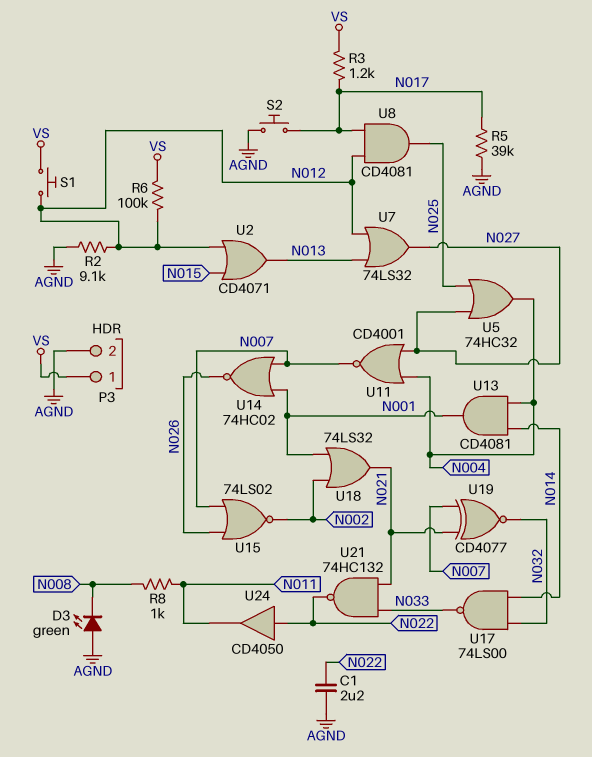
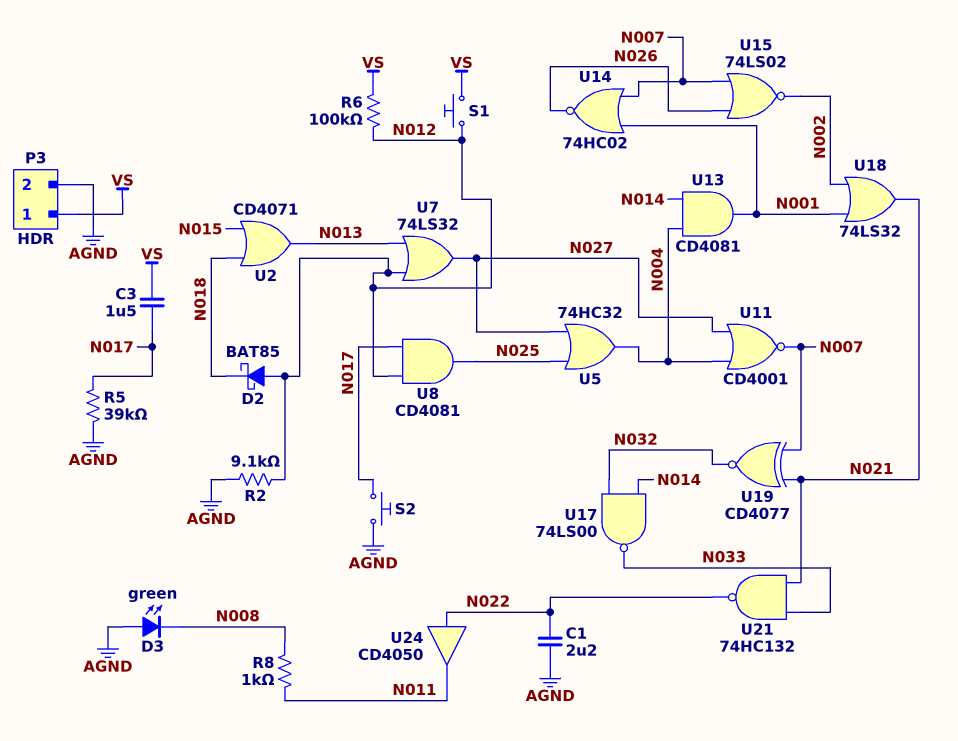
C3: none -> 1.5uF (N017, VS)
D2: none -> schottky BAT85 (A N012, K N018)
R3: 1.2k (N017, VS) -> none
U2: OR CD4071 (in N012, in N015, out N013) -> OR CD4071 (in N015, in N018, out N013)

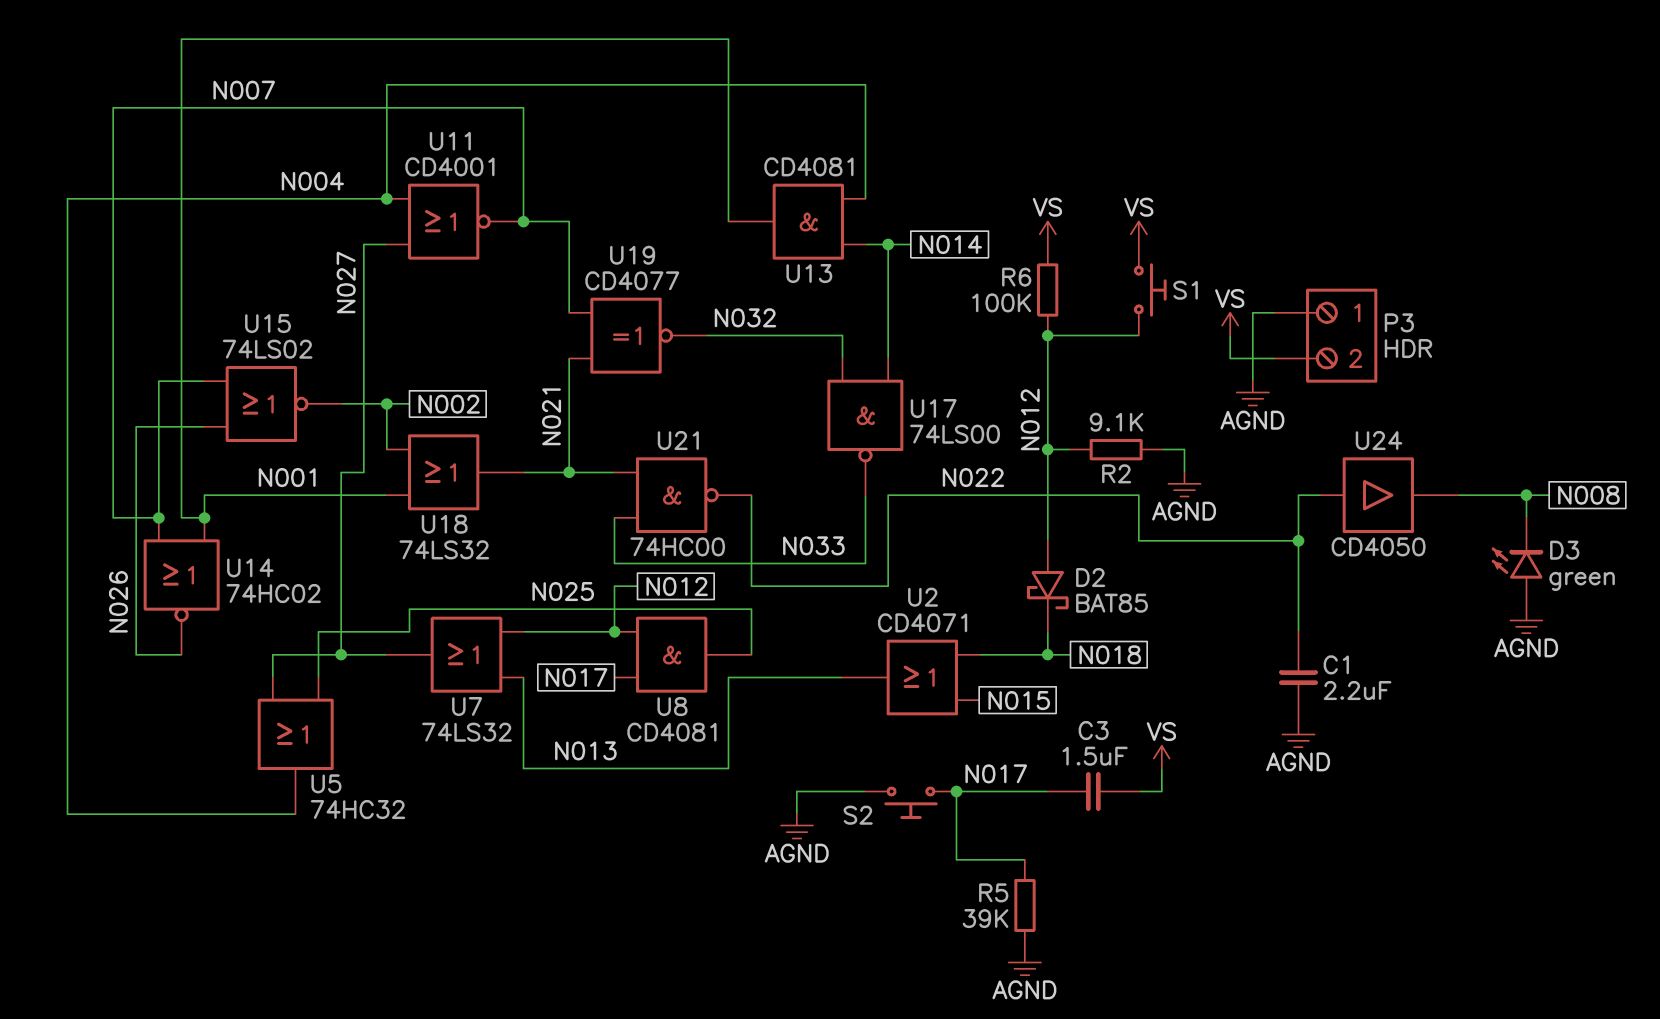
P3 pin 1: VS -> AGND
P3 pin 2: AGND -> VS
R8: 1k (N008, N011) -> none
U21: NAND 74HC132 (in N021, in N033, out N022) -> NAND 74HC00 (in N021, in N033, out N022)
U24: buffer CD4050 (in N022, out N011) -> buffer CD4050 (in N022, out N008)

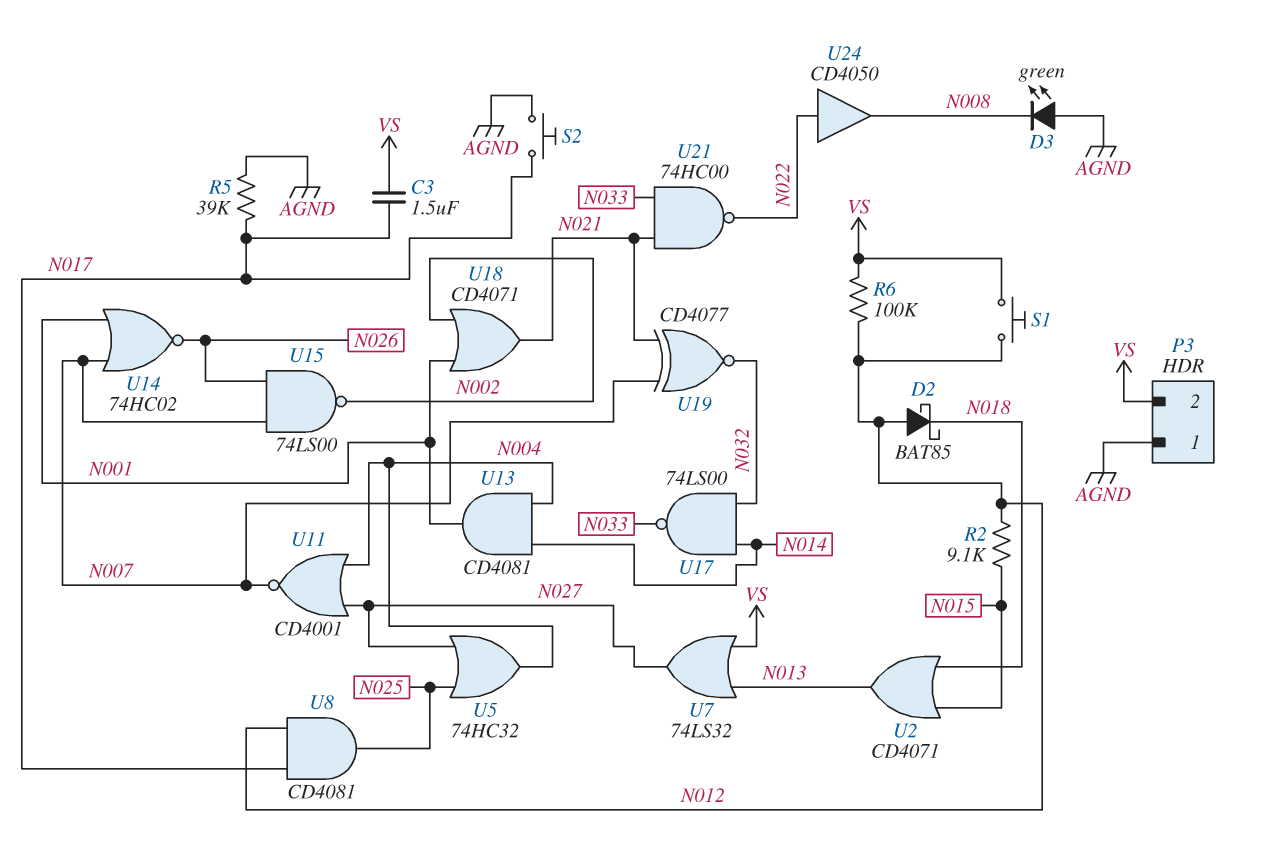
C1: 2.2uF (AGND, N022) -> none
R2: 9.1k (AGND, N012) -> 9.1k (N012, N015)
U7: OR 74LS32 (in N012, in N013, out N027) -> OR 74LS32 (in N013, in VS, out N027)
U15: NOR 74LS02 (in N007, in N026, out N002) -> NAND 74LS00 (in N007, in N026, out N002)
U18: OR 74LS32 (in N001, in N002, out N021) -> OR CD4071 (in N001, in N002, out N021)

